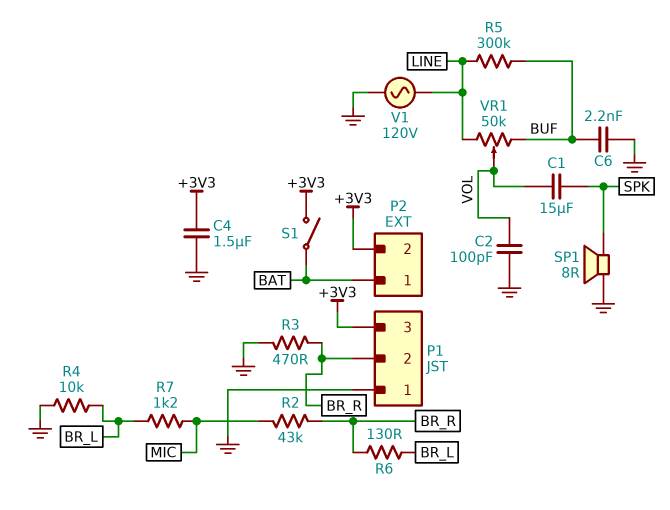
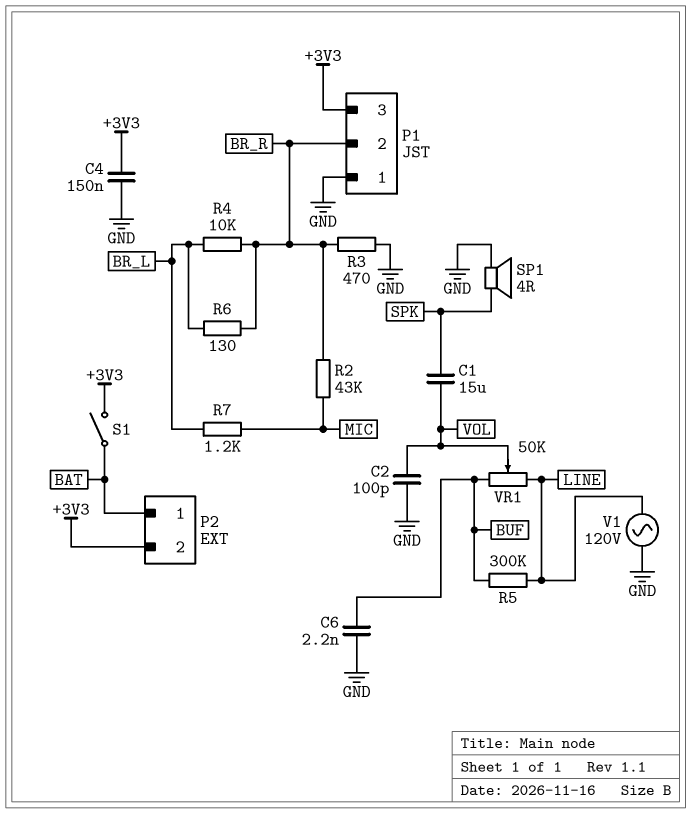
C4: 1.5uF (+3V3, GND) -> 150nF (+3V3, GND)
R4: 10k (BR_L, GND) -> 10k (BR_L, BR_R)
SP1: speaker 8R (GND, SPK) -> speaker 4R (GND, SPK)

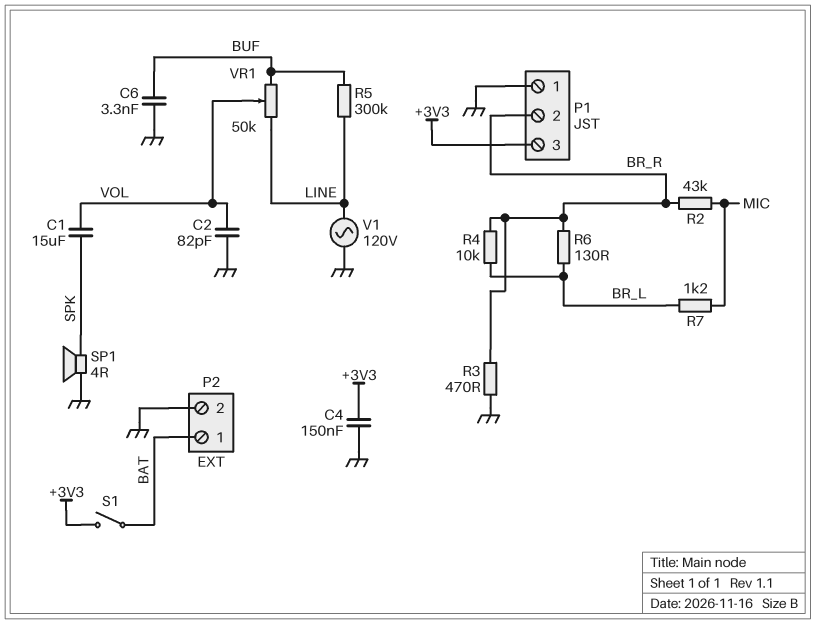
C2: 100pF (GND, VOL) -> 82pF (GND, VOL)
C6: 2.2nF (BUF, GND) -> 3.3nF (BUF, GND)
P2 pin 2: +3V3 -> GND

